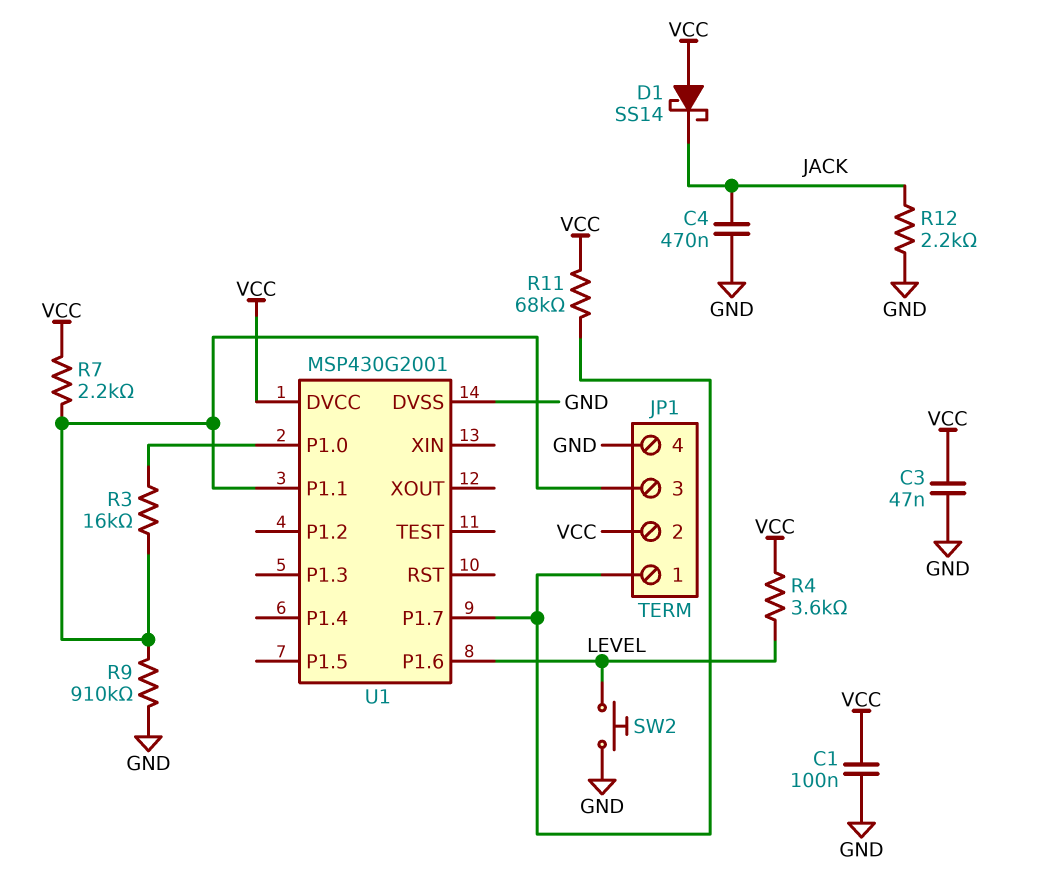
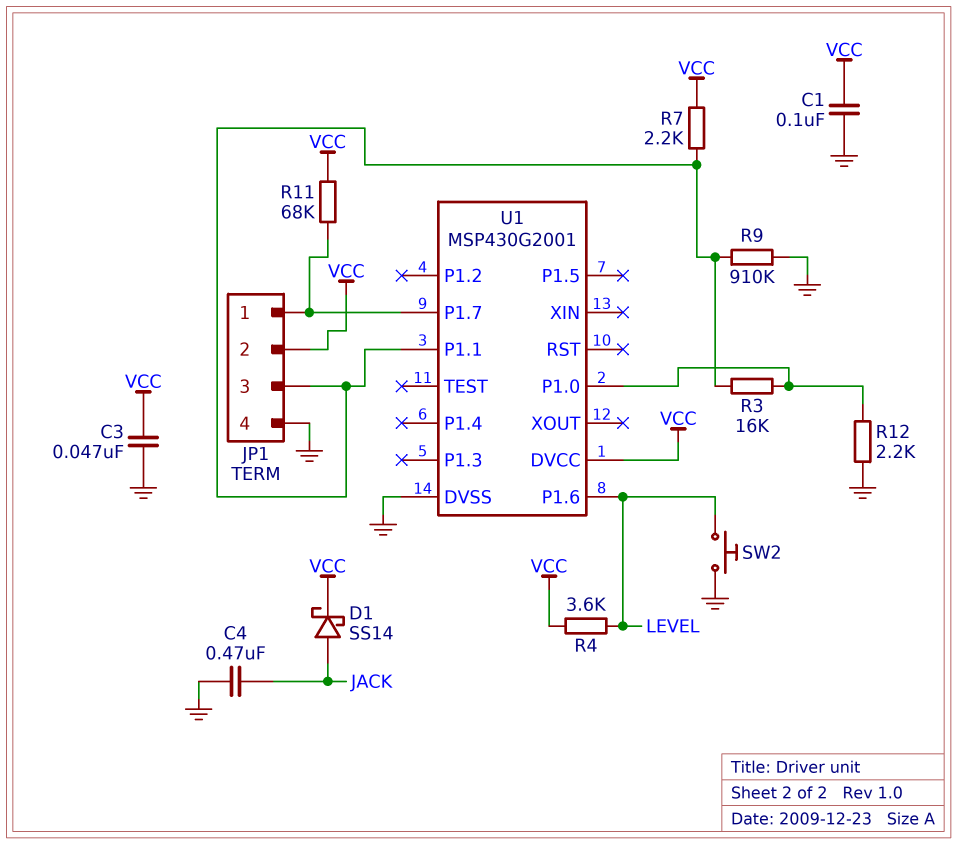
D1: schottky SS14 (A VCC, K JACK) -> schottky SS14 (A JACK, K VCC)
R12: 2.2k (GND, JACK) -> 2.2k (GND, U1/P1.0)

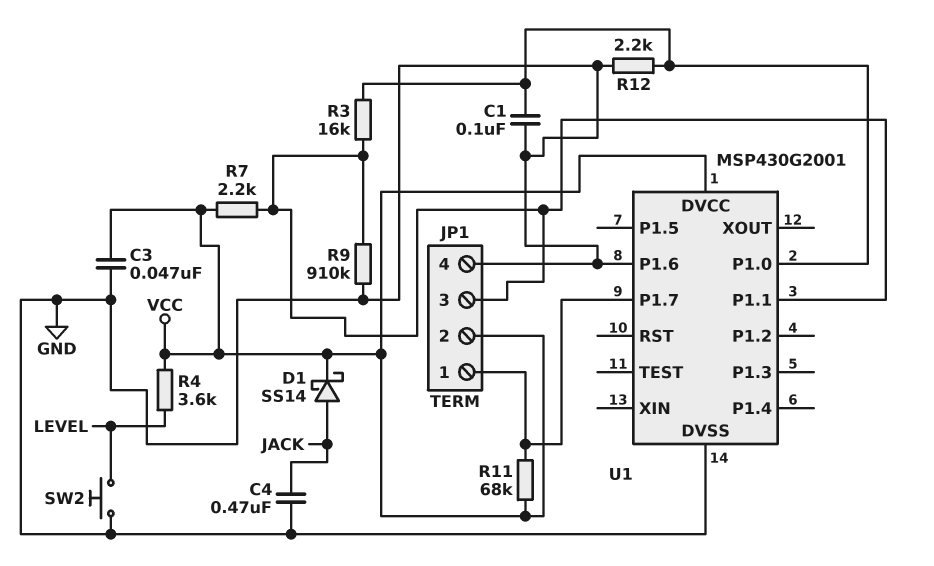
C1: 100nF (GND, VCC) -> 100nF (GND, U1/P1.0)
U1 pin P1.6: LEVEL -> GND

